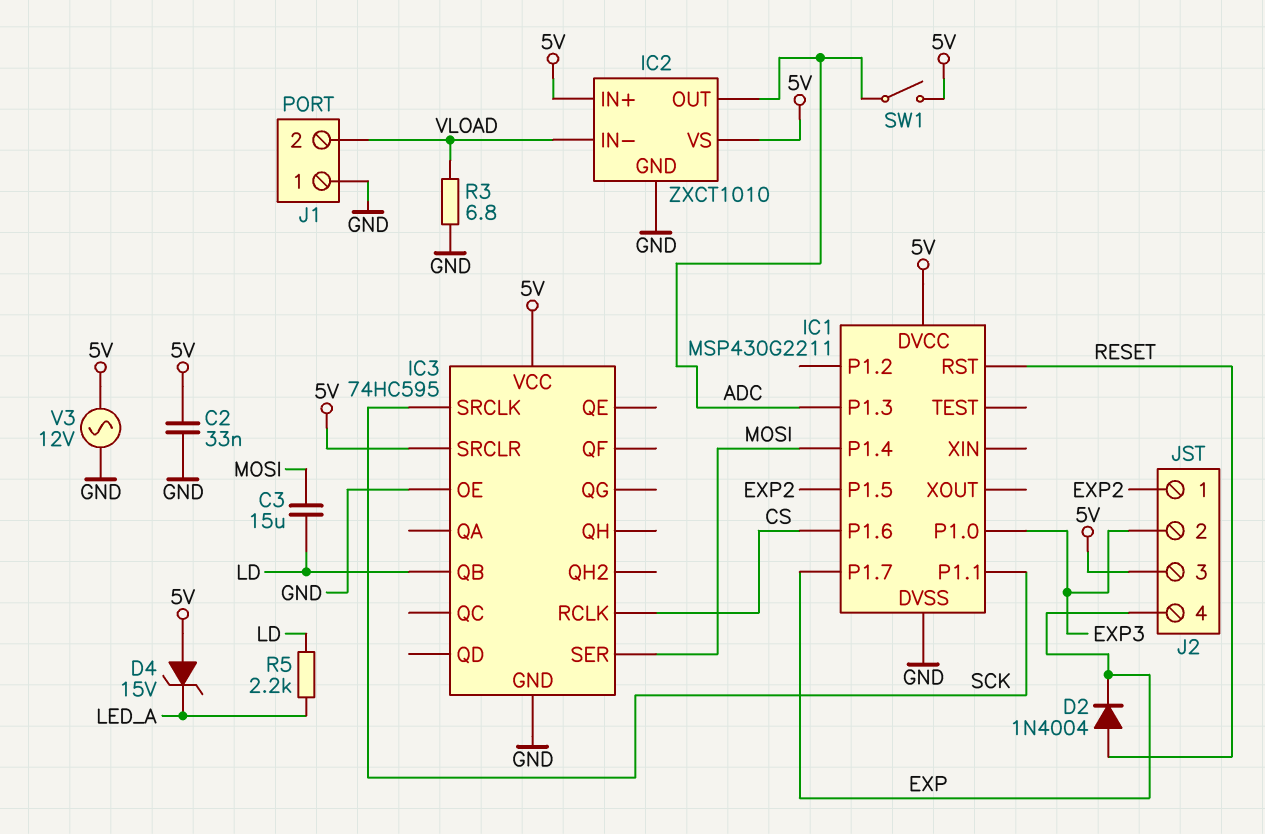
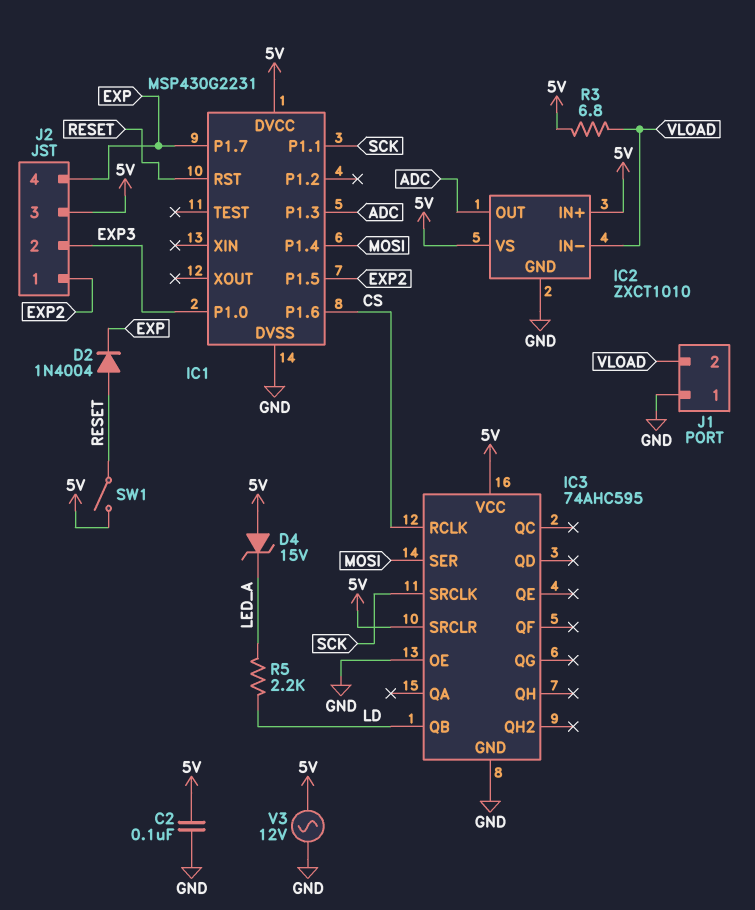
C2: 33nF (5V, GND) -> 100nF (5V, GND)
C3: 15uF (LD, MOSI) -> none
IC1: MSP430G2211 -> MSP430G2231
IC3: 74HC595 -> 74AHC595
R3: 6.8 (GND, VLOAD) -> 6.8 (5V, VLOAD)
SW1: switch (5V, ADC) -> switch (5V, RESET)

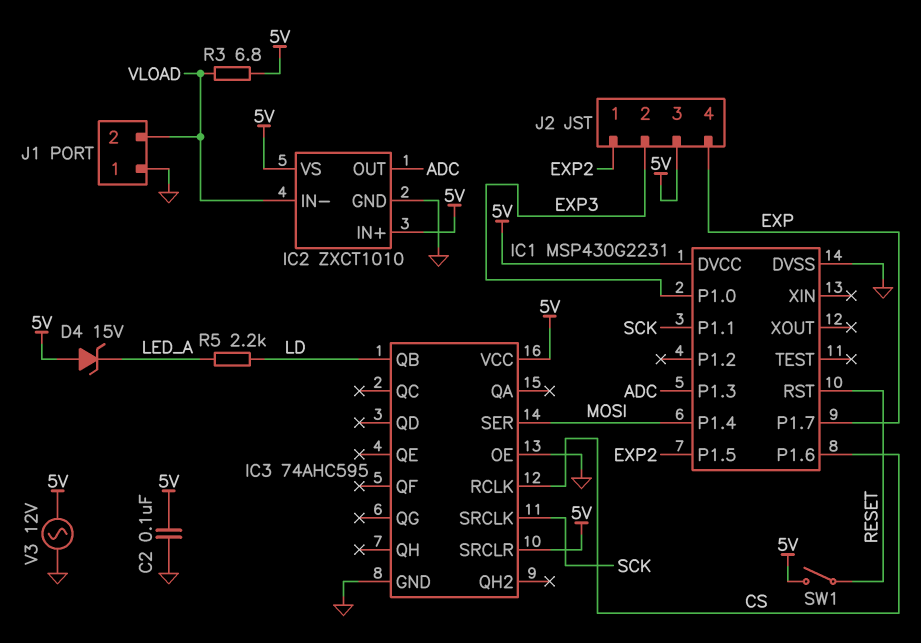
D2: diode 1N4004 (A RESET, K EXP) -> none

